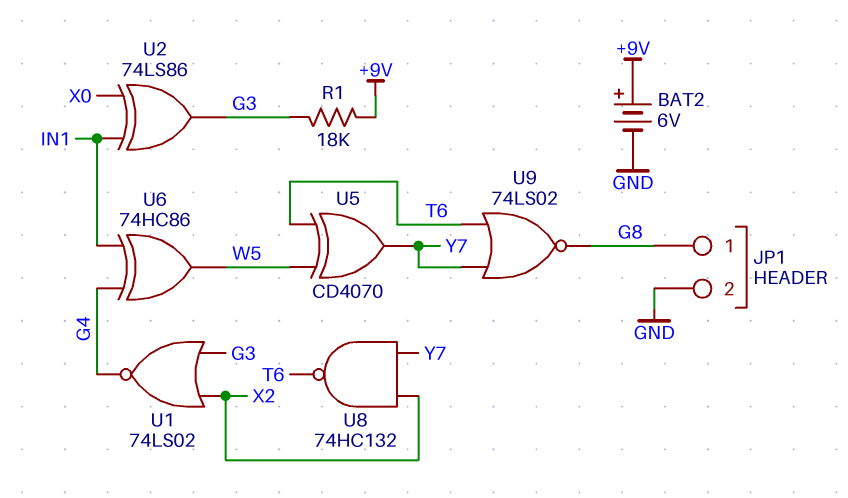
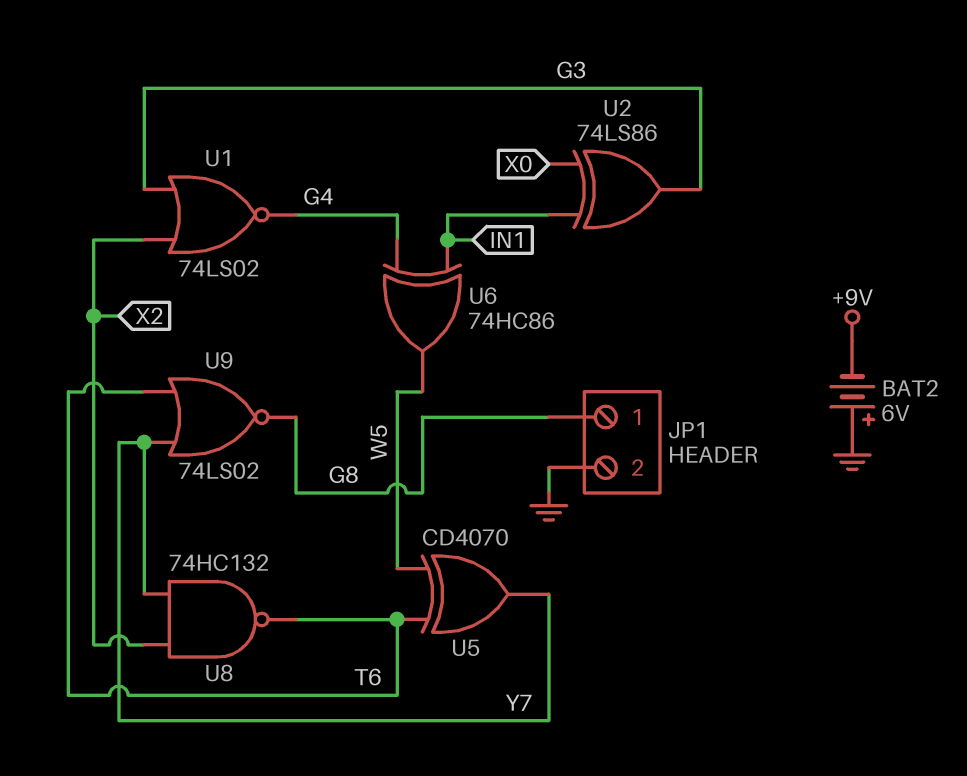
BAT2: 6V (plus +9V, minus GND) -> 6V (plus GND, minus +9V)
R1: 18k (+9V, G3) -> none

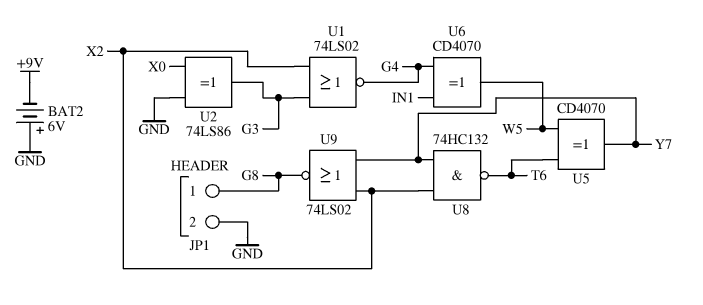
U2: XOR 74LS86 (in IN1, in X0, out G3) -> XOR 74LS86 (in GND, in X0, out G3)
U6: XOR 74HC86 (in G4, in IN1, out W5) -> XOR CD4070 (in G4, in IN1, out W5)
U9: NOR 74LS02 (in T6, in Y7, out G8) -> NOR 74LS02 (in X2, in Y7, out G8)

